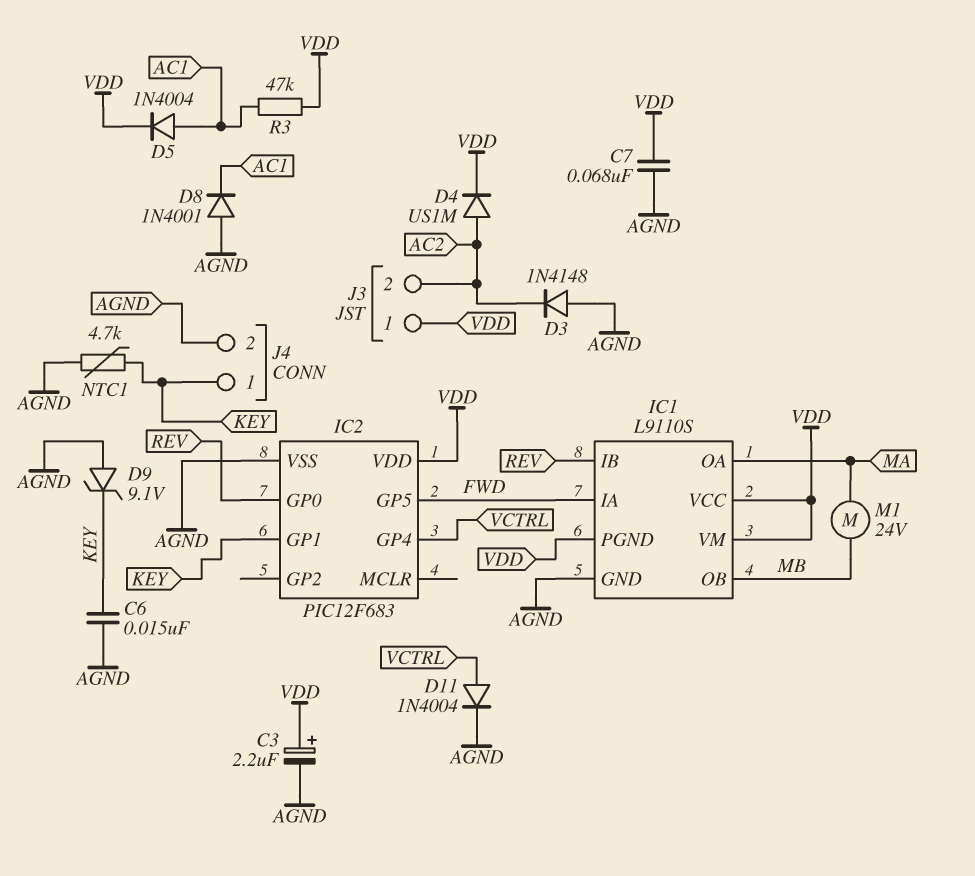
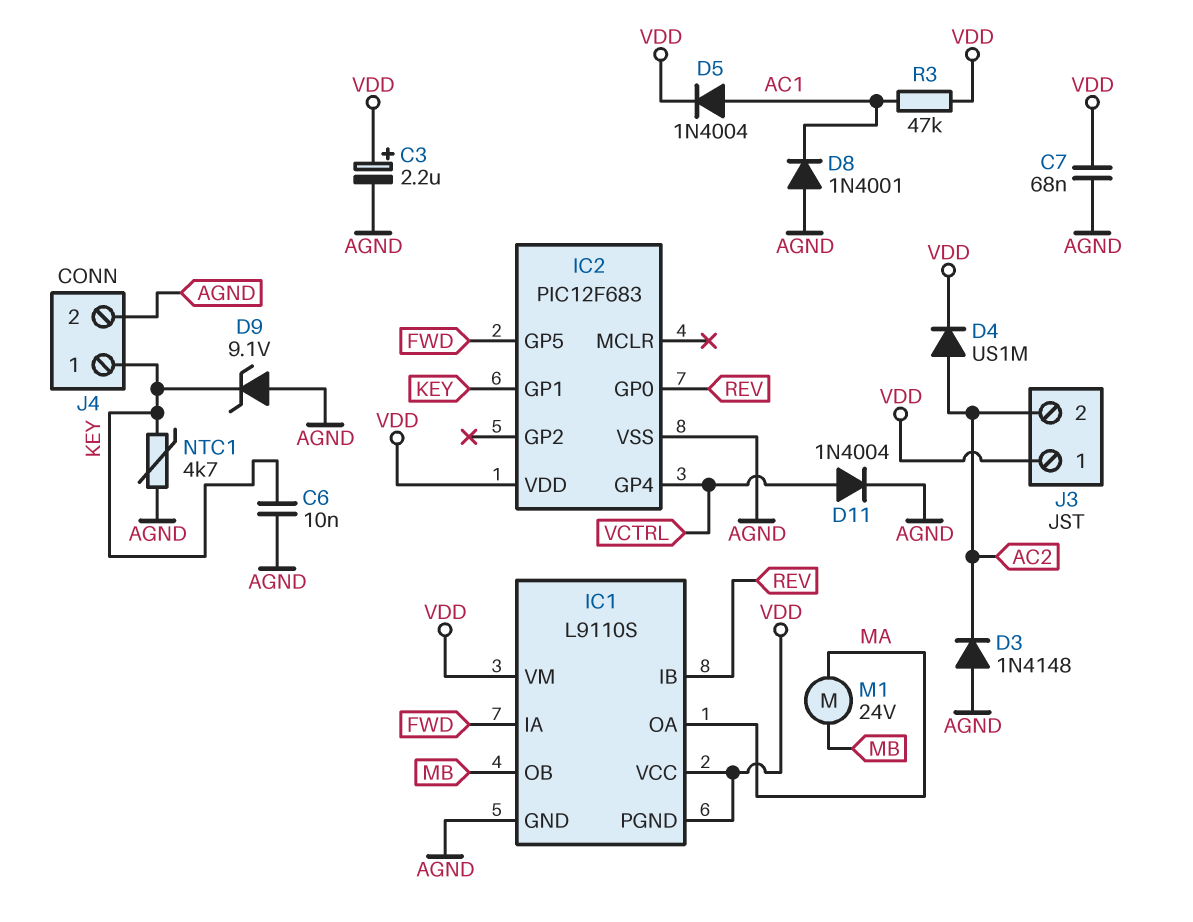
C6: 15nF (AGND, KEY) -> 10nF (AGND, KEY)

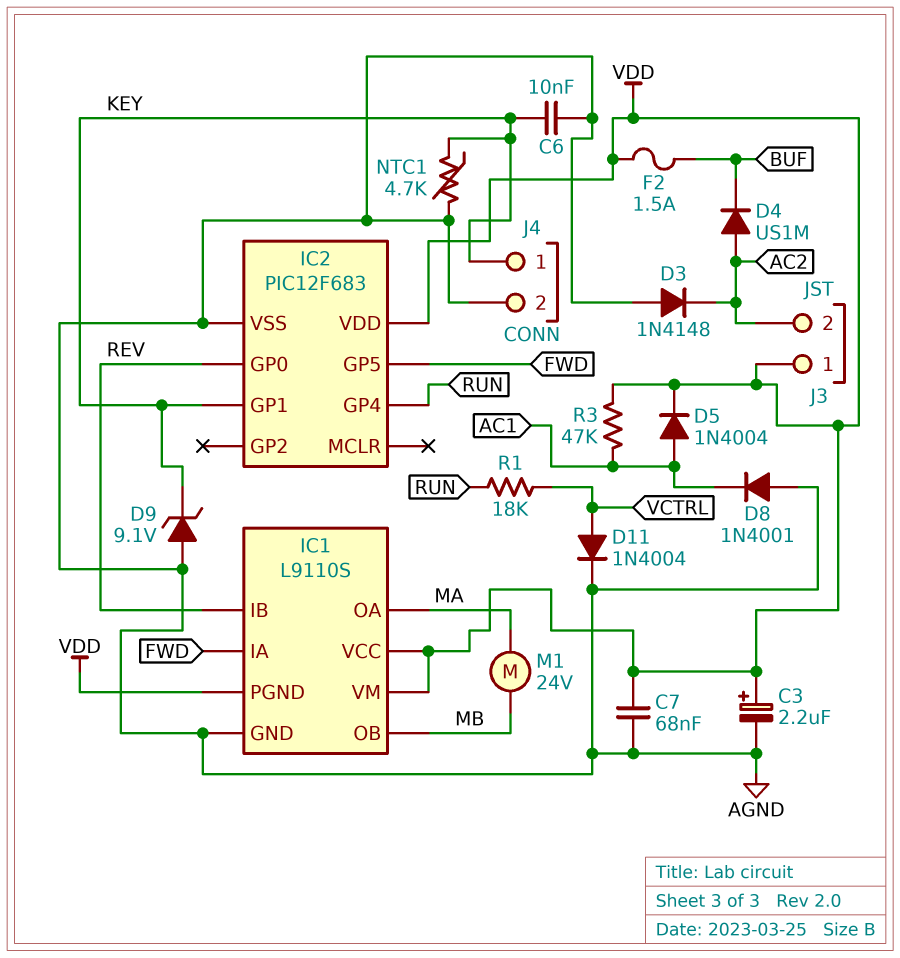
D4: diode US1M (A AC2, K VDD) -> diode US1M (A AC2, K BUF)
F2: none -> 1.5A (BUF, VDD)
IC2 pin GP4: VCTRL -> RUN
R1: none -> 18k (RUN, VCTRL)

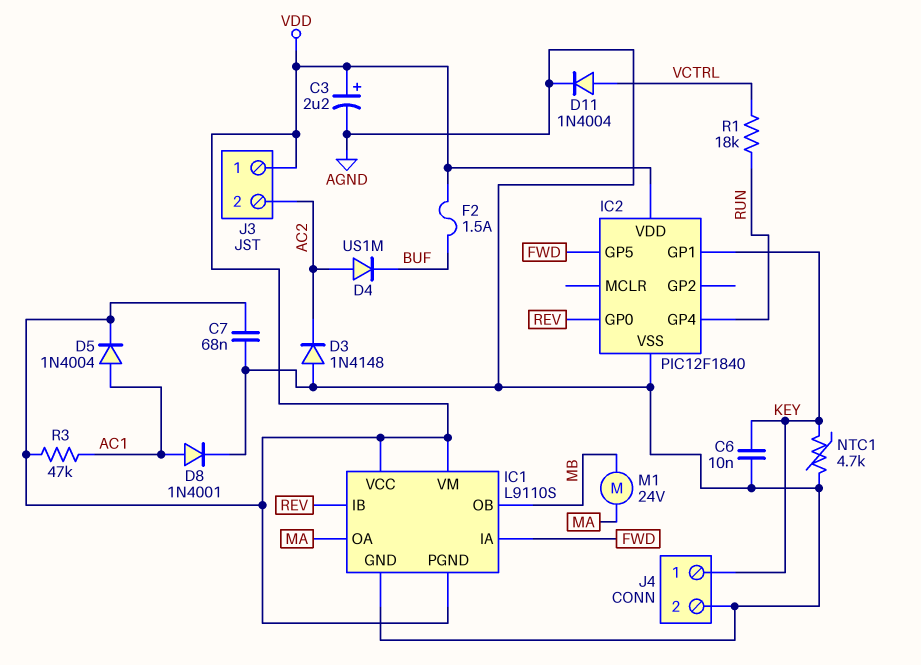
D8: diode 1N4001 (A AGND, K AC1) -> diode 1N4001 (A AC1, K AGND)
D9: zener 9.1V (A AGND, K KEY) -> none
IC2: PIC12F683 -> PIC12F1840

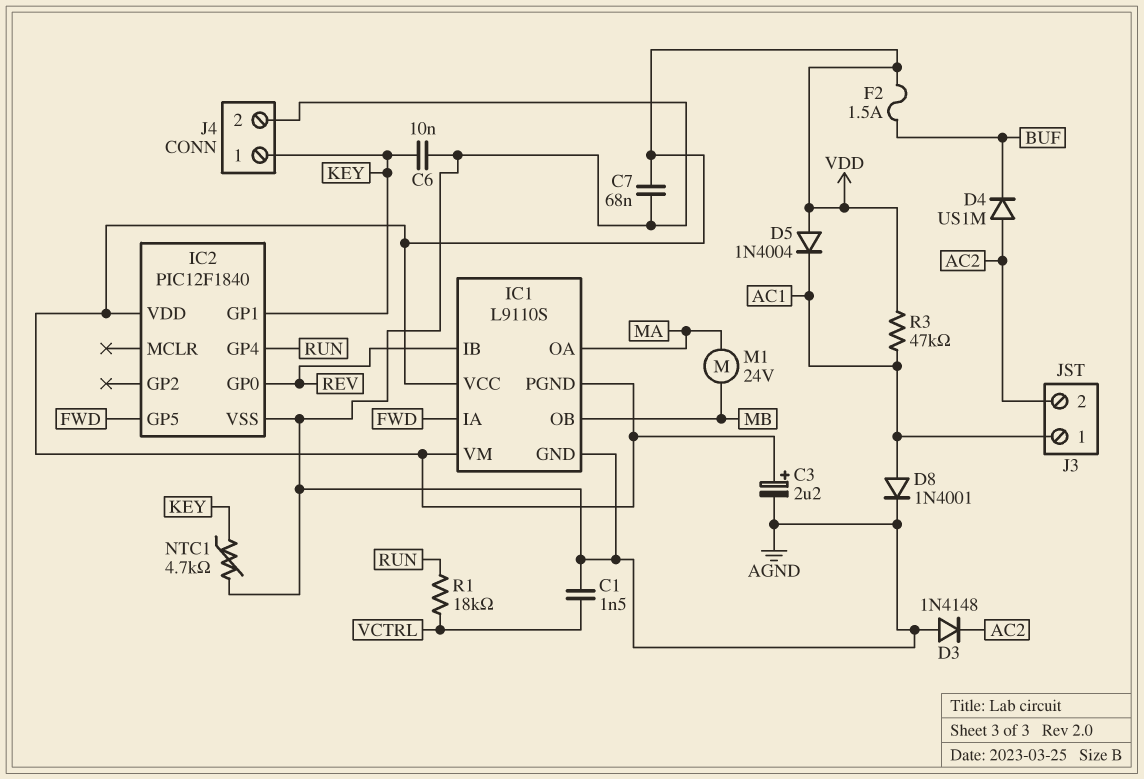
C1: none -> 1.5nF (AGND, VCTRL)
D5: diode 1N4004 (A AC1, K VDD) -> diode 1N4004 (A VDD, K AC1)
D11: diode 1N4004 (A VCTRL, K AGND) -> none
J3 pin 1: VDD -> AC1

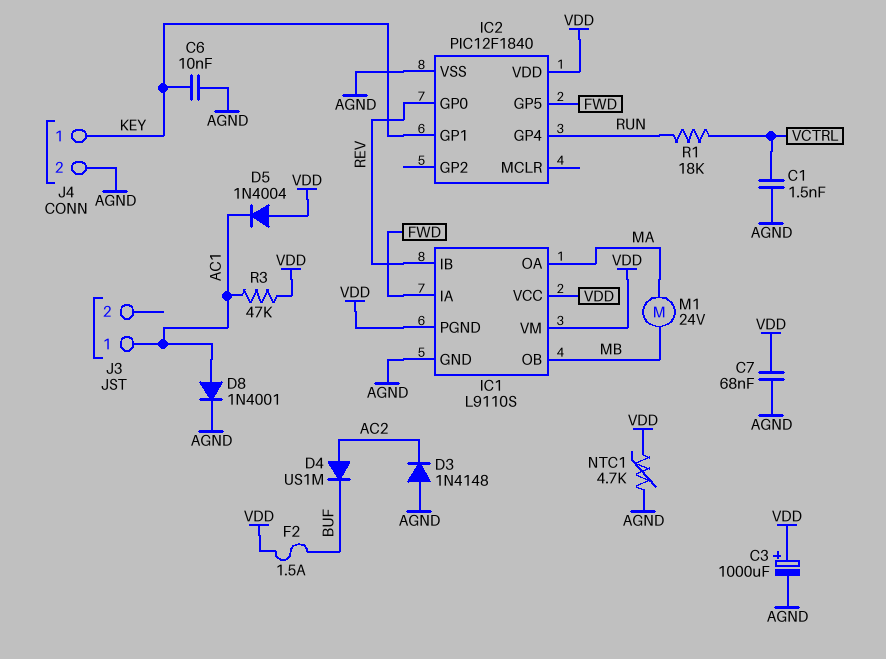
C3: 2.2uF (plus VDD, minus AGND) -> 1000uF (plus VDD, minus AGND)
J3 pin 2: AC2 -> none
NTC1: 4.7k (AGND, KEY) -> 4.7k (AGND, VDD)

